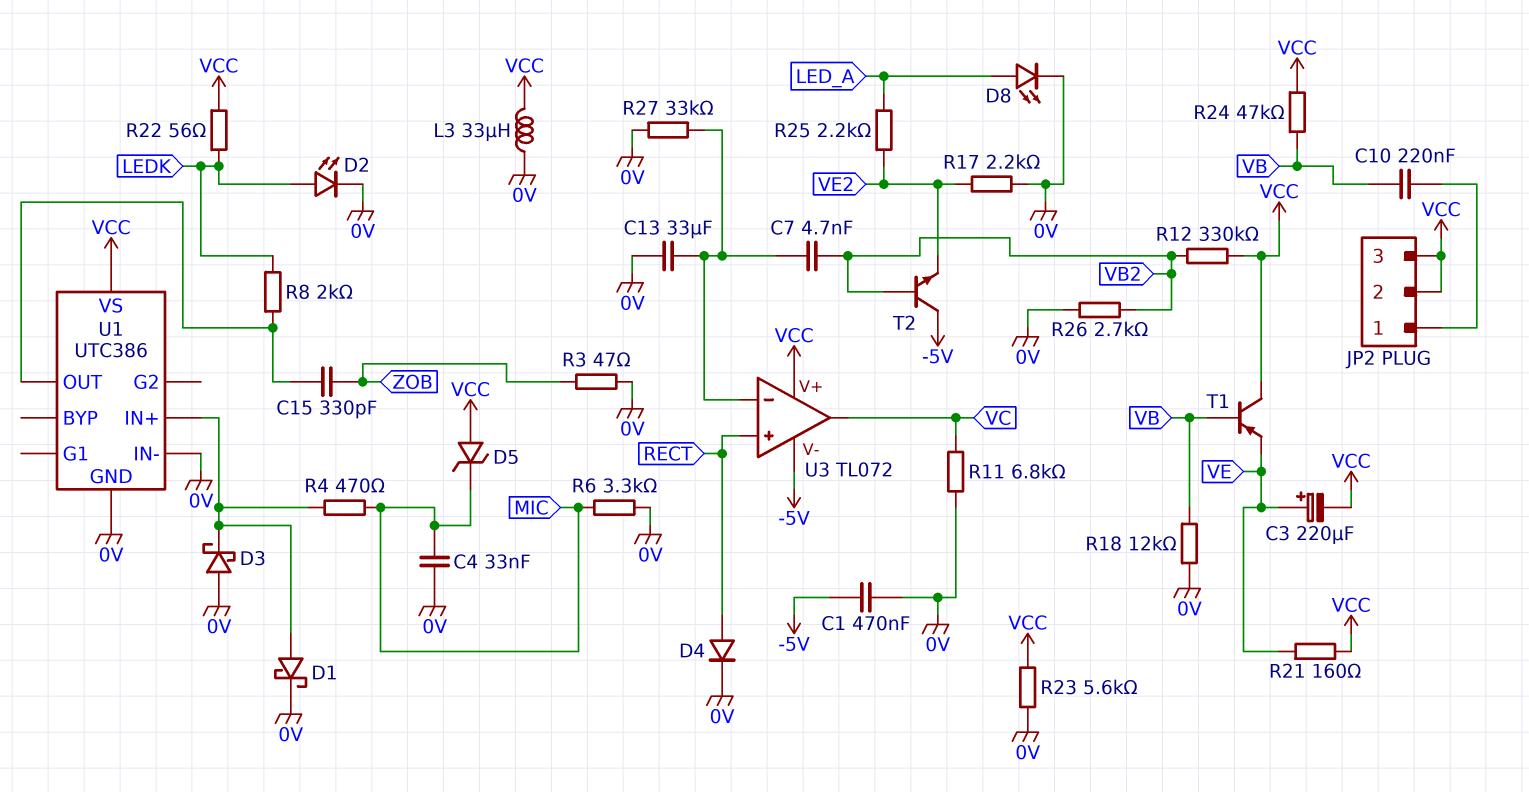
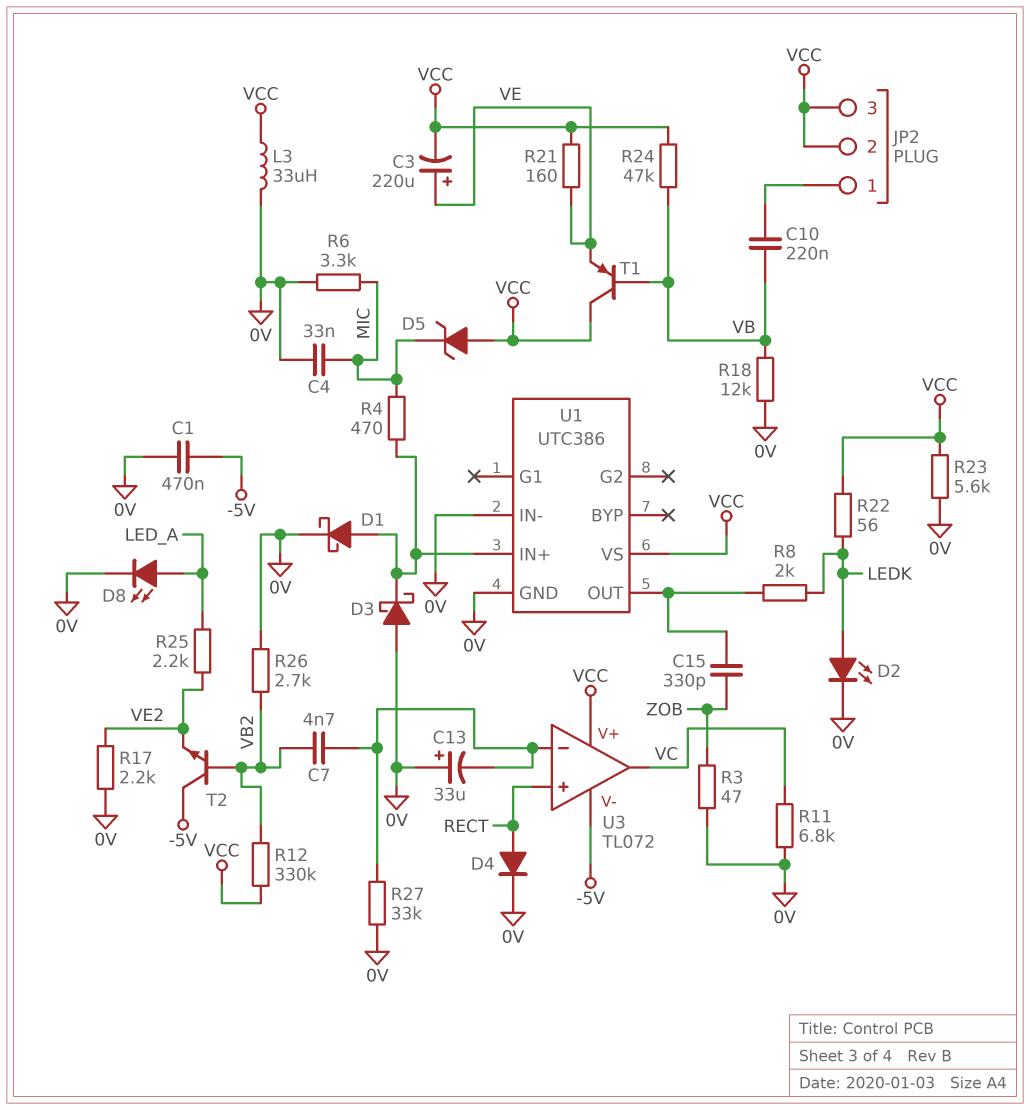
C13: 33uF (0V, U3/in-) -> 33uF (plus 0V, minus U3/in-)

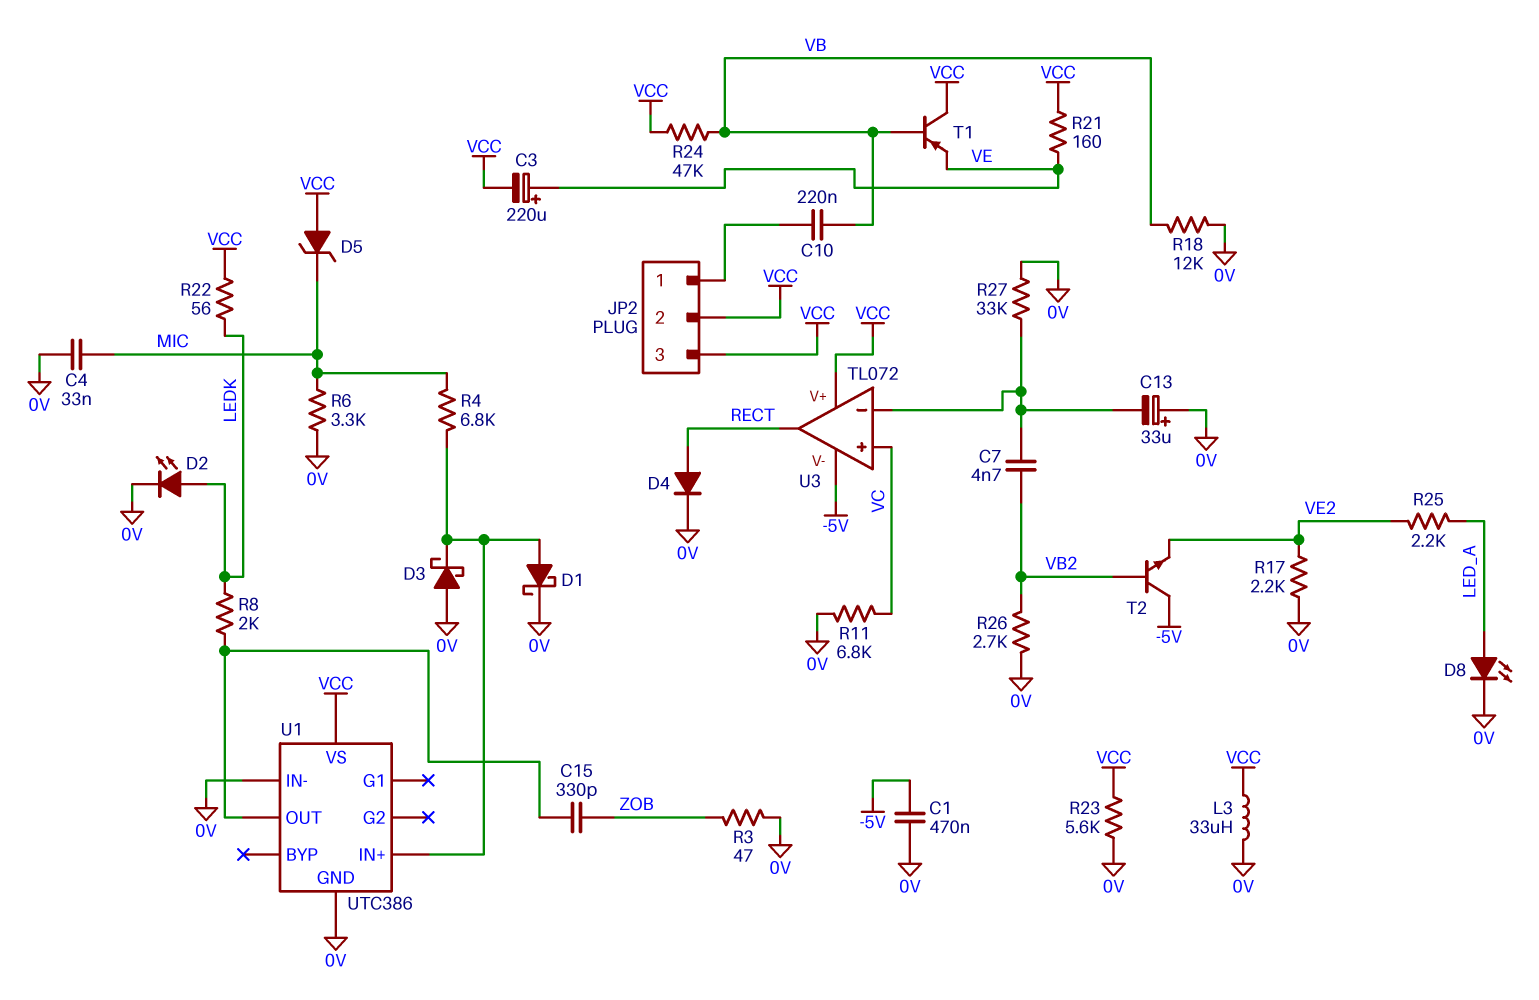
R4: 470 (MIC, U1/IN+) -> 6.8k (MIC, U1/IN+)
R12: 330k (VB2, VCC) -> none
U3 pin in+: RECT -> VC
U3 pin out: VC -> RECT

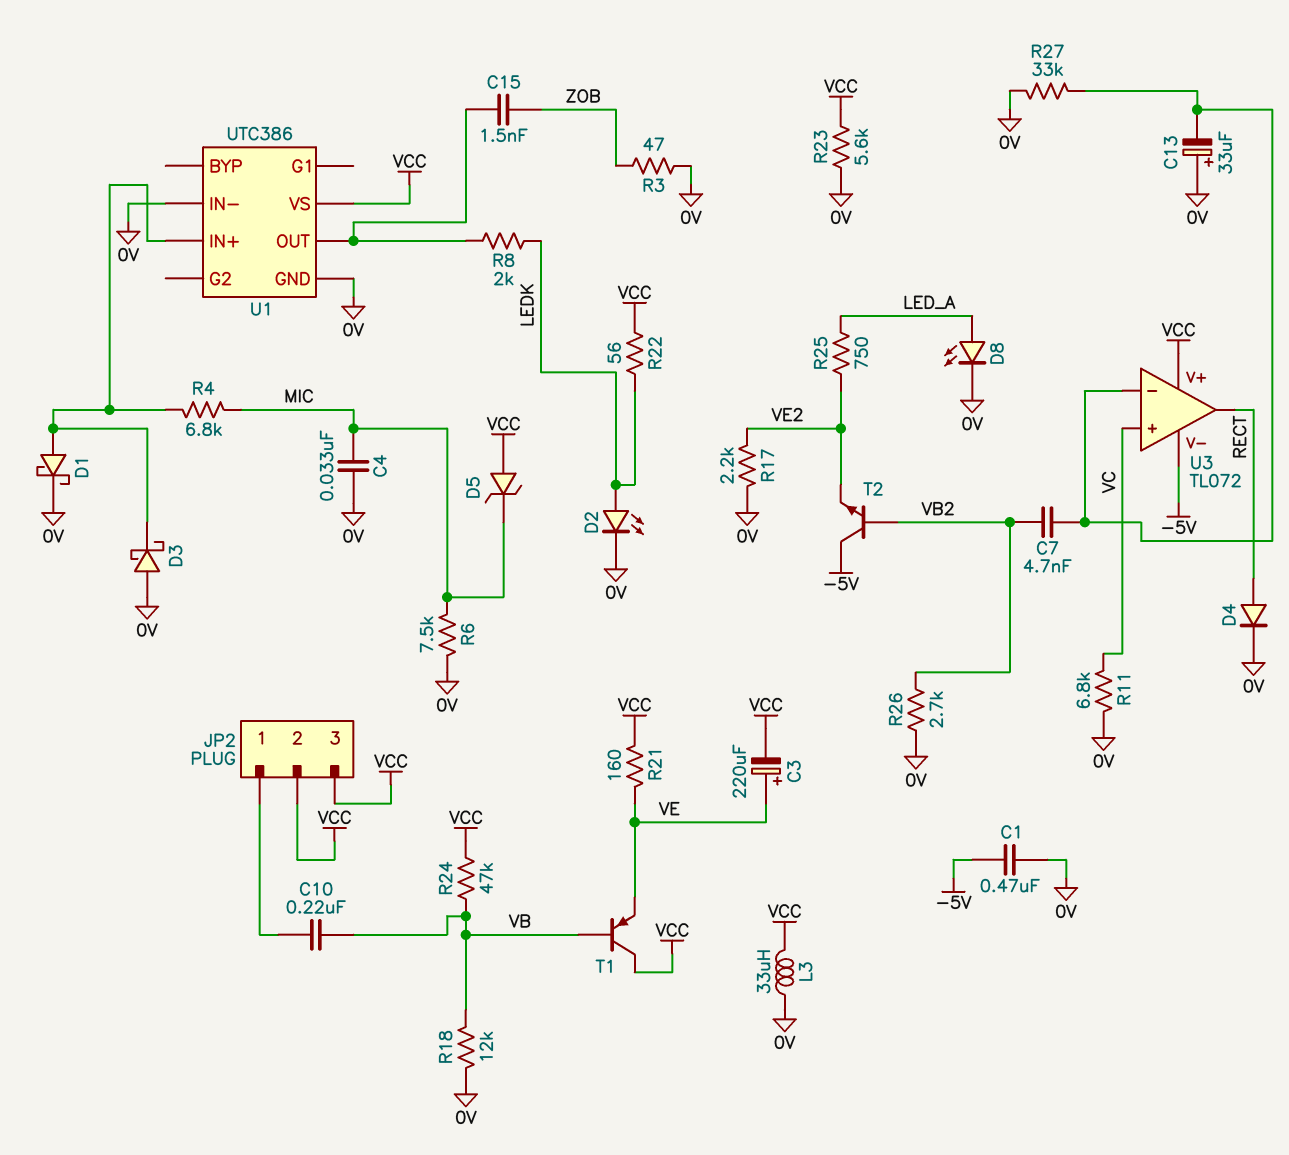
C15: 330pF (U1/OUT, ZOB) -> 1.5nF (U1/OUT, ZOB)
R6: 3.3k (0V, MIC) -> 7.5k (0V, MIC)
R25: 2.2k (LED_A, VE2) -> 750 (LED_A, VE2)

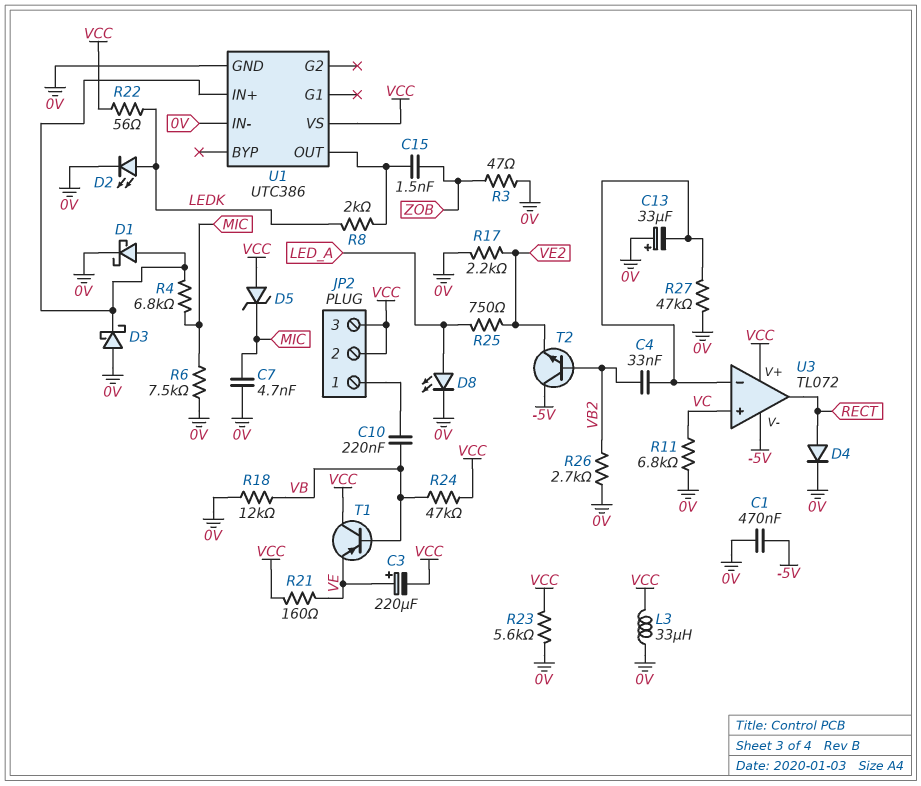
C4: 33nF (0V, MIC) -> 33nF (U3/in-, VB2)
C7: 4.7nF (U3/in-, VB2) -> 4.7nF (0V, MIC)
R27: 33k (0V, U3/in-) -> 47k (0V, U3/in-)

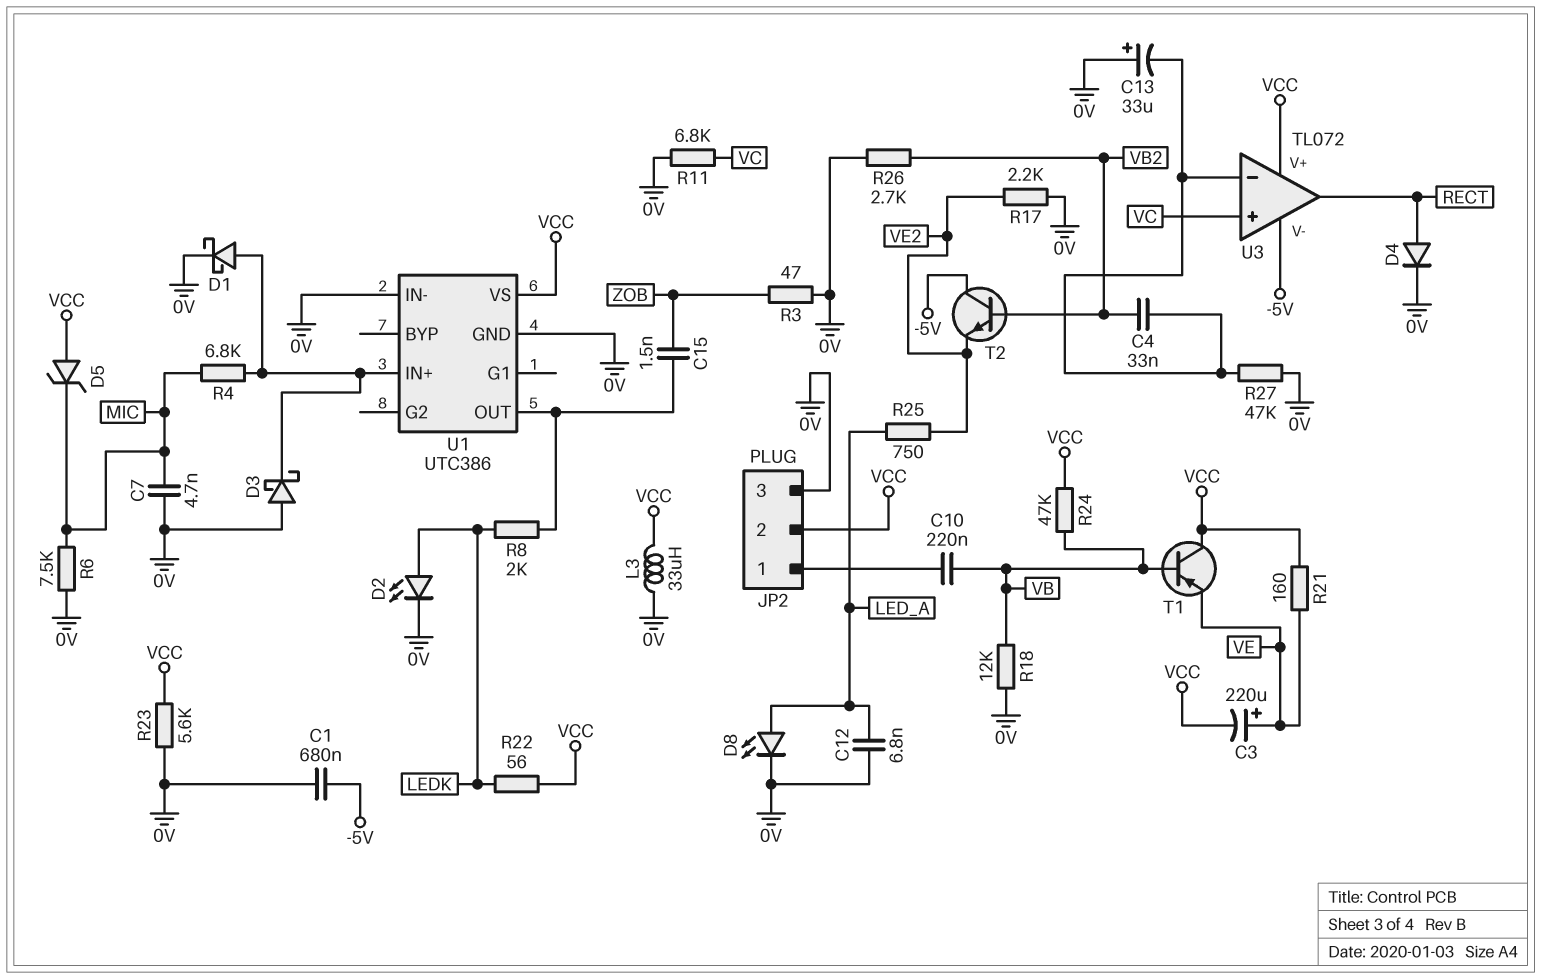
C1: 470nF (-5V, 0V) -> 680nF (-5V, 0V)
C12: none -> 6.8nF (0V, LED_A)
JP2 pin 3: VCC -> 0V

